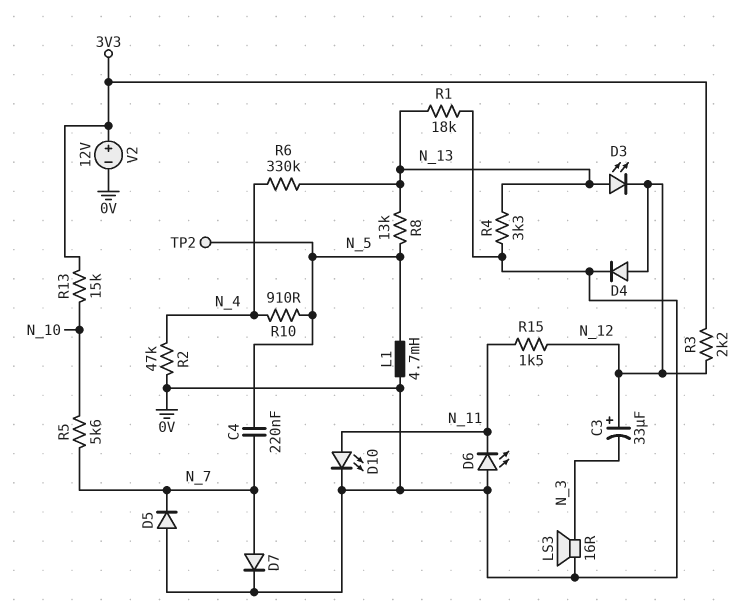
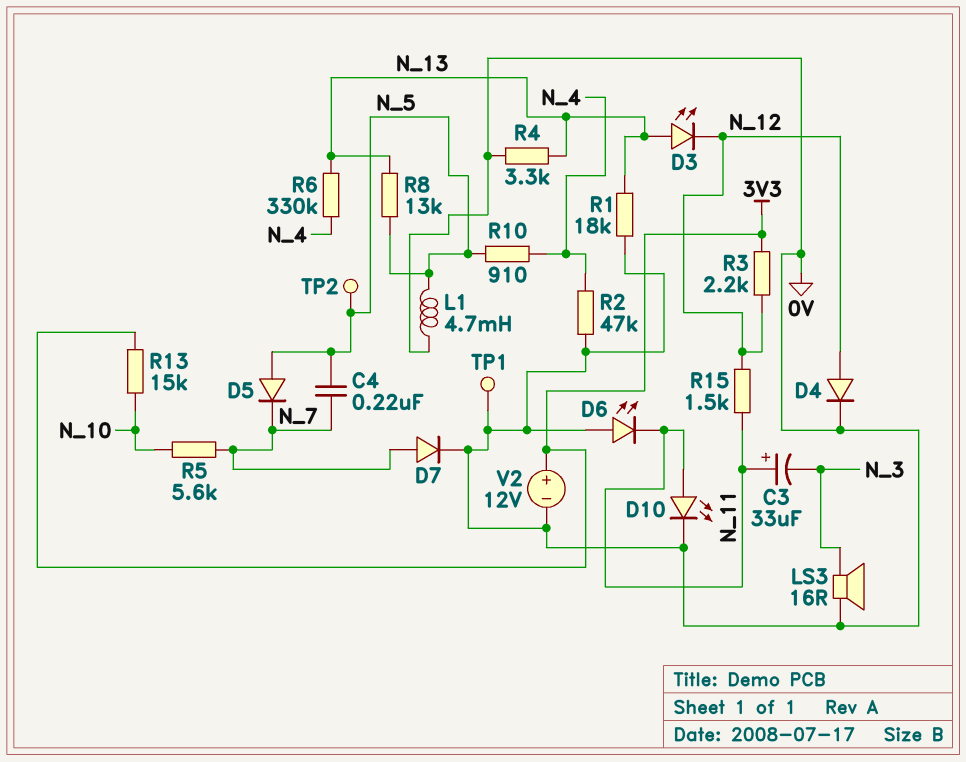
C3: 33uF (plus N_12, minus N_3) -> 33uF (plus N_11, minus N_3)
D5: diode (A 0V, K N_7) -> diode (A N_5, K N_7)
TP1: none -> test point (0V)

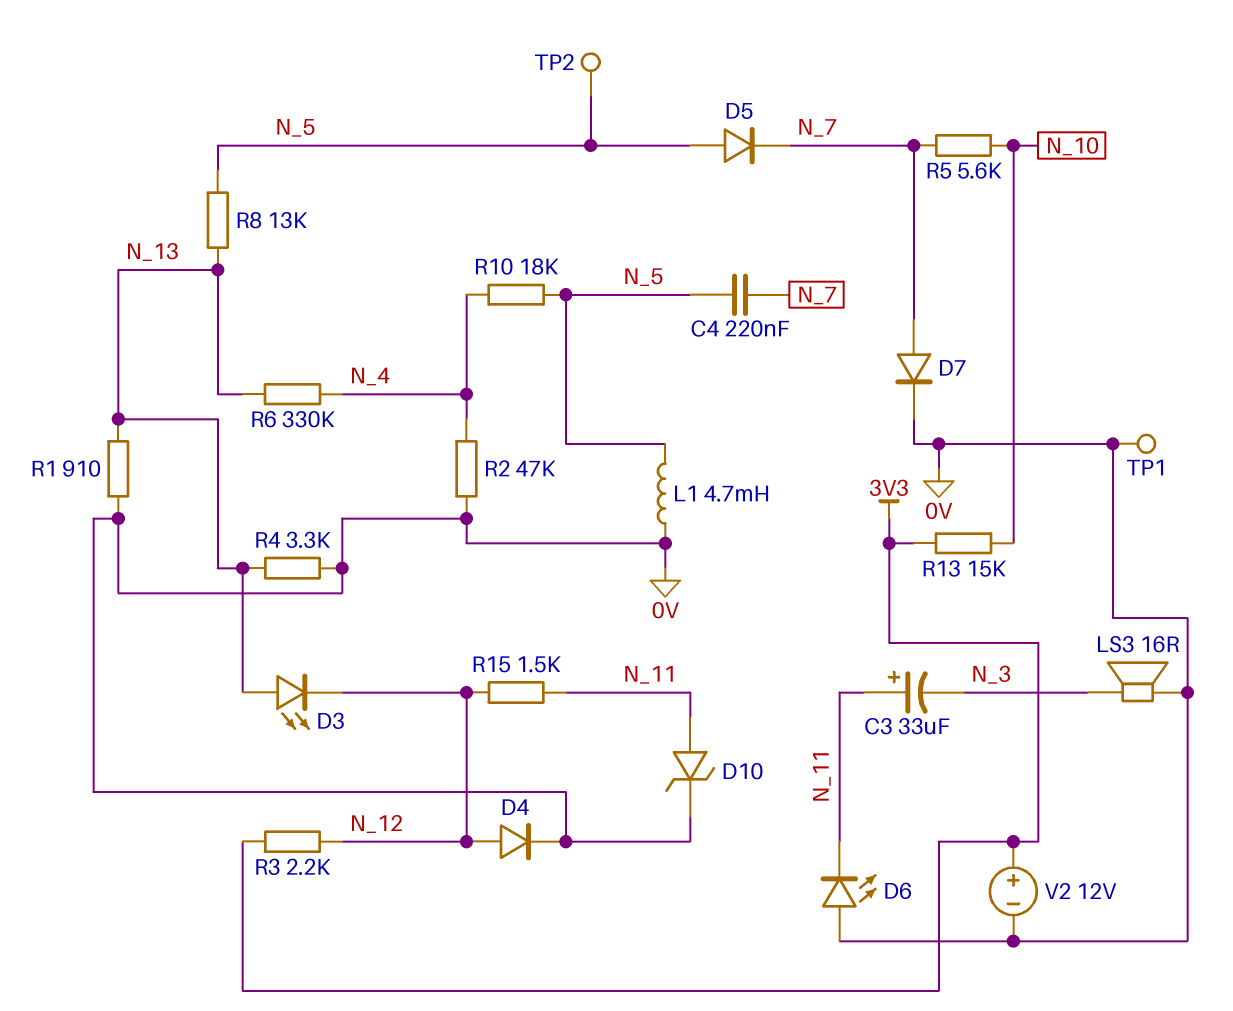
D10: LED (A N_11, K 0V) -> zener (A N_11, K 0V)
R1: 18k (0V, N_13) -> 910 (0V, N_13)
R10: 910 (N_4, N_5) -> 18k (N_4, N_5)

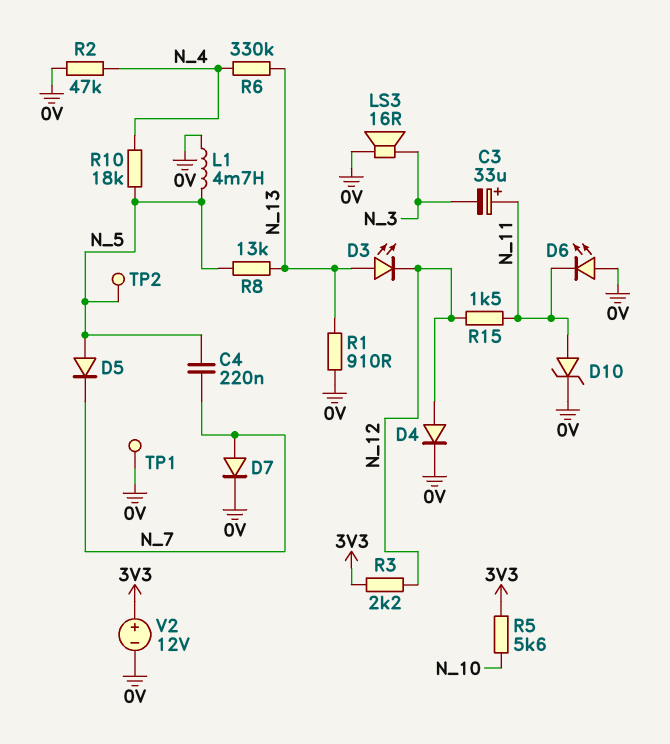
R4: 3.3k (0V, N_13) -> none
R5: 5.6k (N_7, N_10) -> 5.6k (3V3, N_10)
R13: 15k (3V3, N_10) -> none

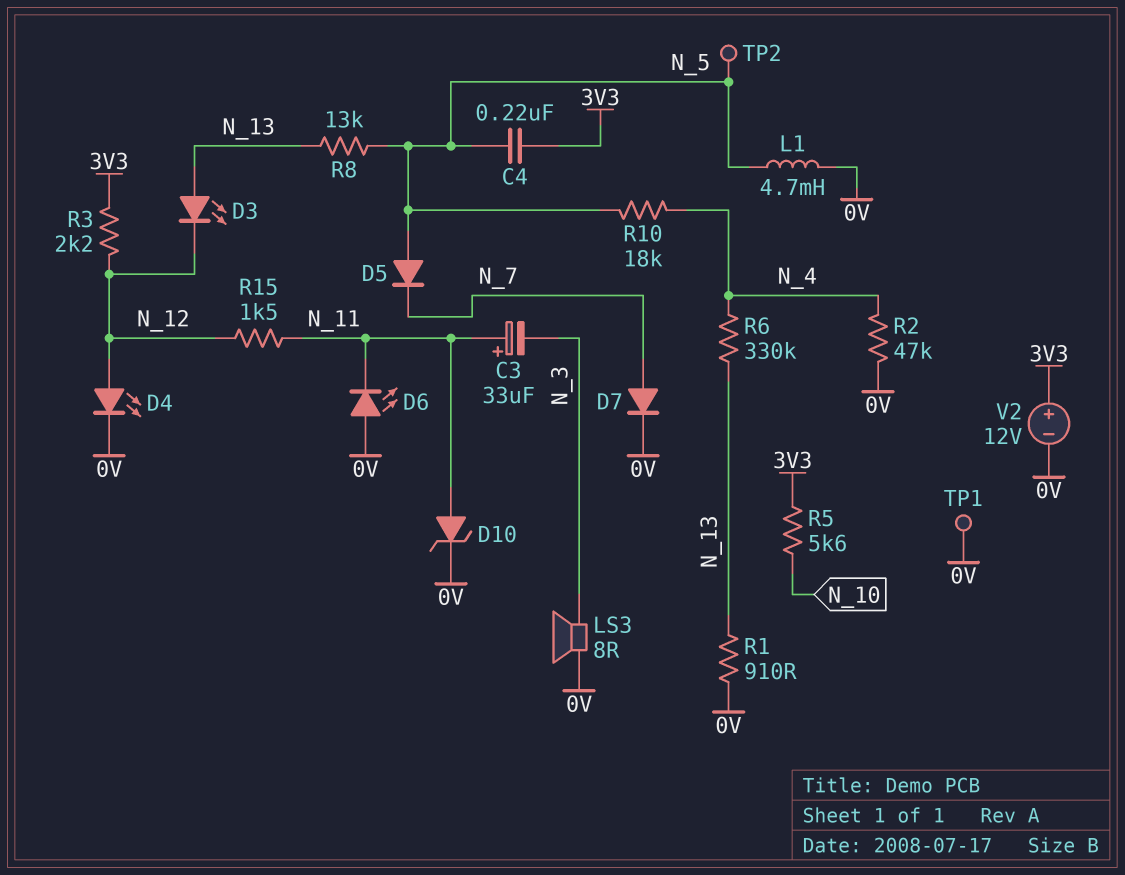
C4: 220nF (N_5, N_7) -> 220nF (3V3, N_5)
D4: diode (A N_12, K 0V) -> LED (A N_12, K 0V)
LS3: speaker 16R (0V, N_3) -> speaker 8R (0V, N_3)

